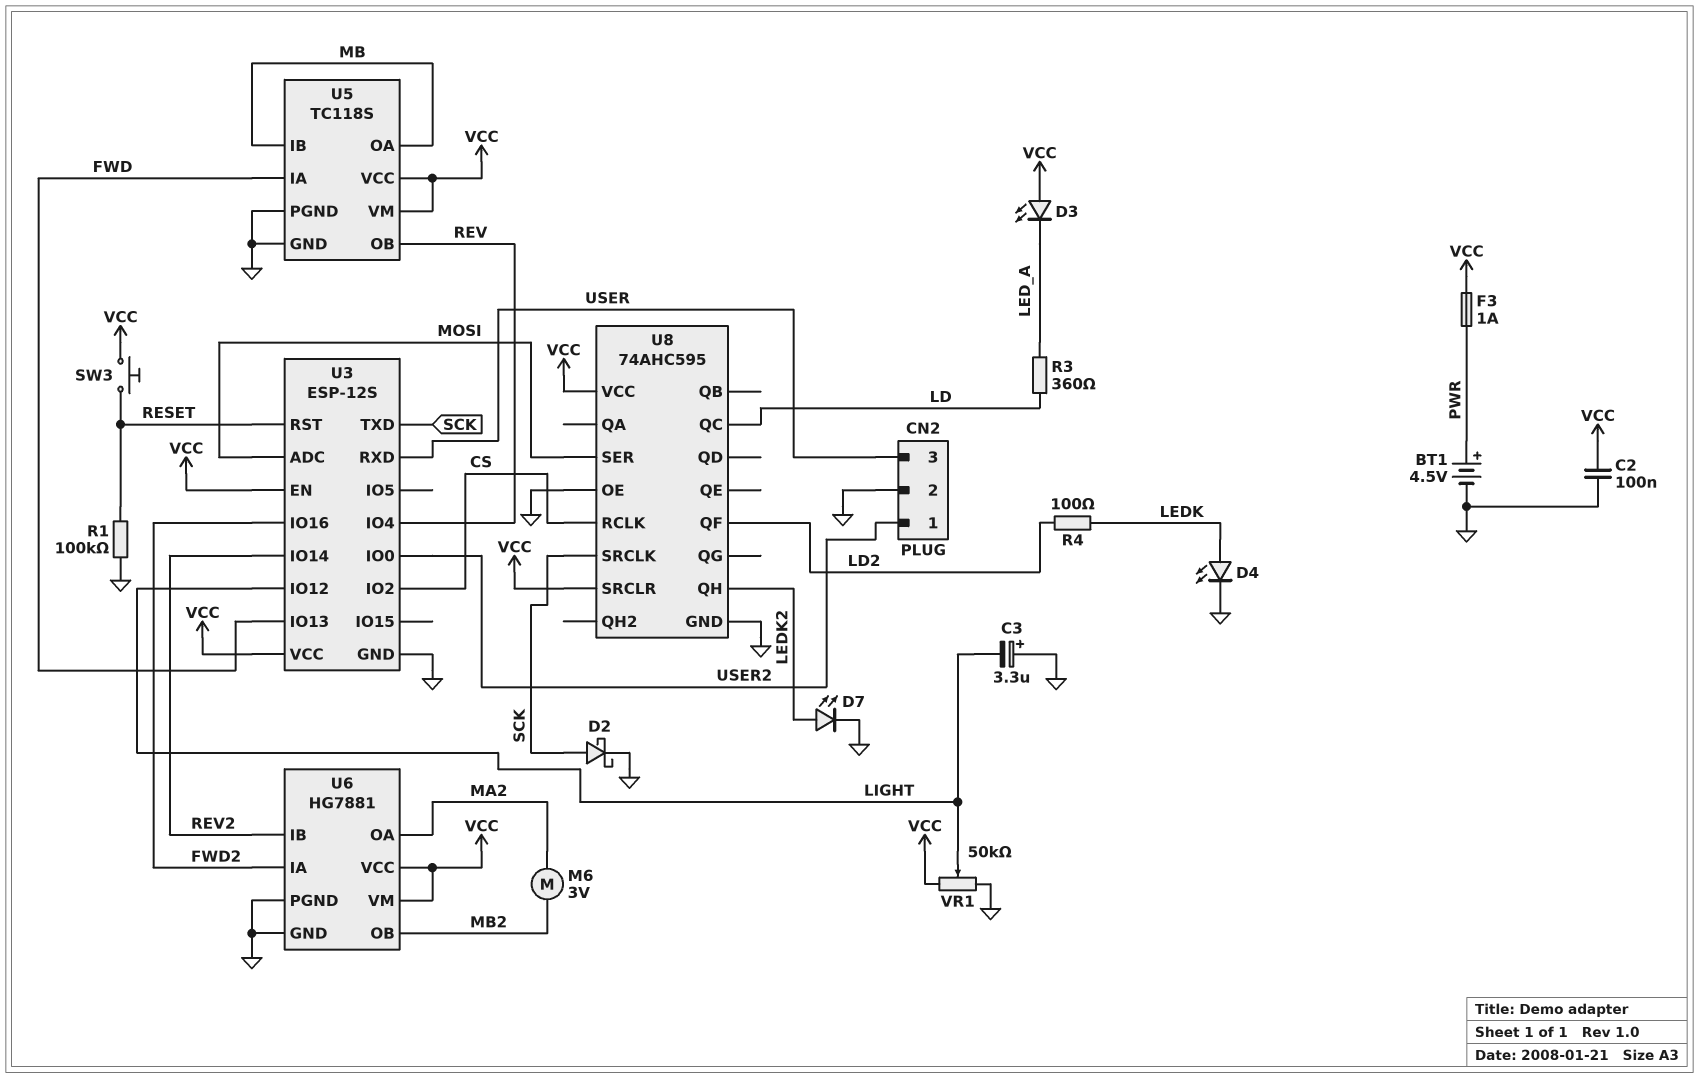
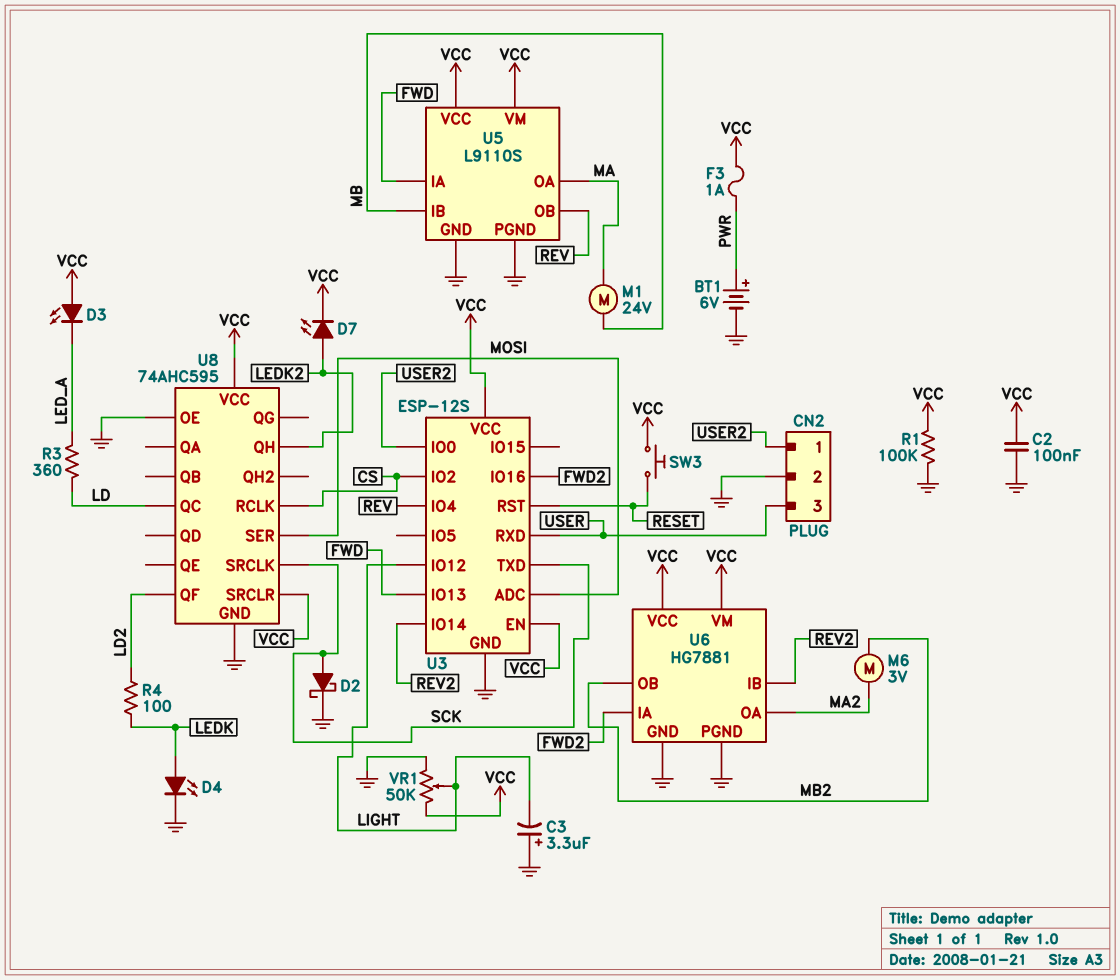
BT1: 4.5V (plus PWR, minus GND) -> 6V (plus PWR, minus GND)
D7: LED (A LEDK2, K GND) -> LED (A LEDK2, K VCC)
M1: none -> motor 24V (MA, MB)
R1: 100k (GND, RESET) -> 100k (GND, VCC)
U5: TC118S -> L9110S
U5 pin OA: MB -> MA

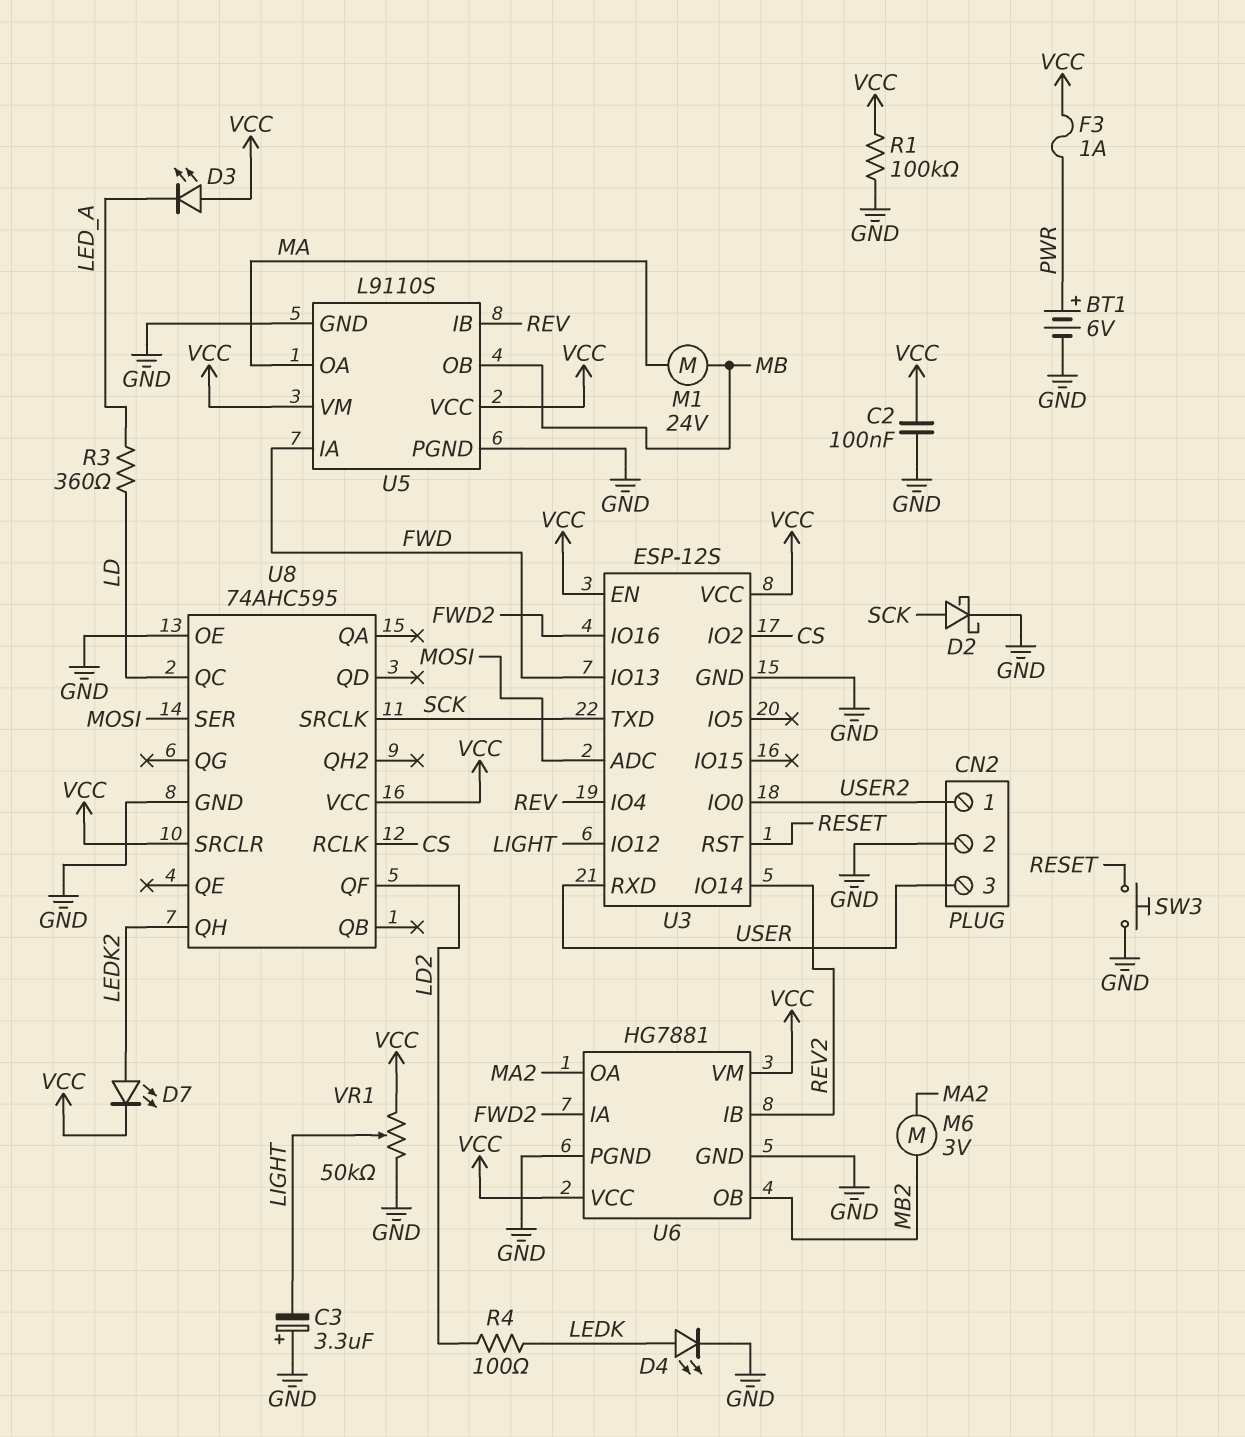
SW3: button (RESET, VCC) -> button (GND, RESET)
U5 pin IB: MB -> REV
U5 pin OB: REV -> MB

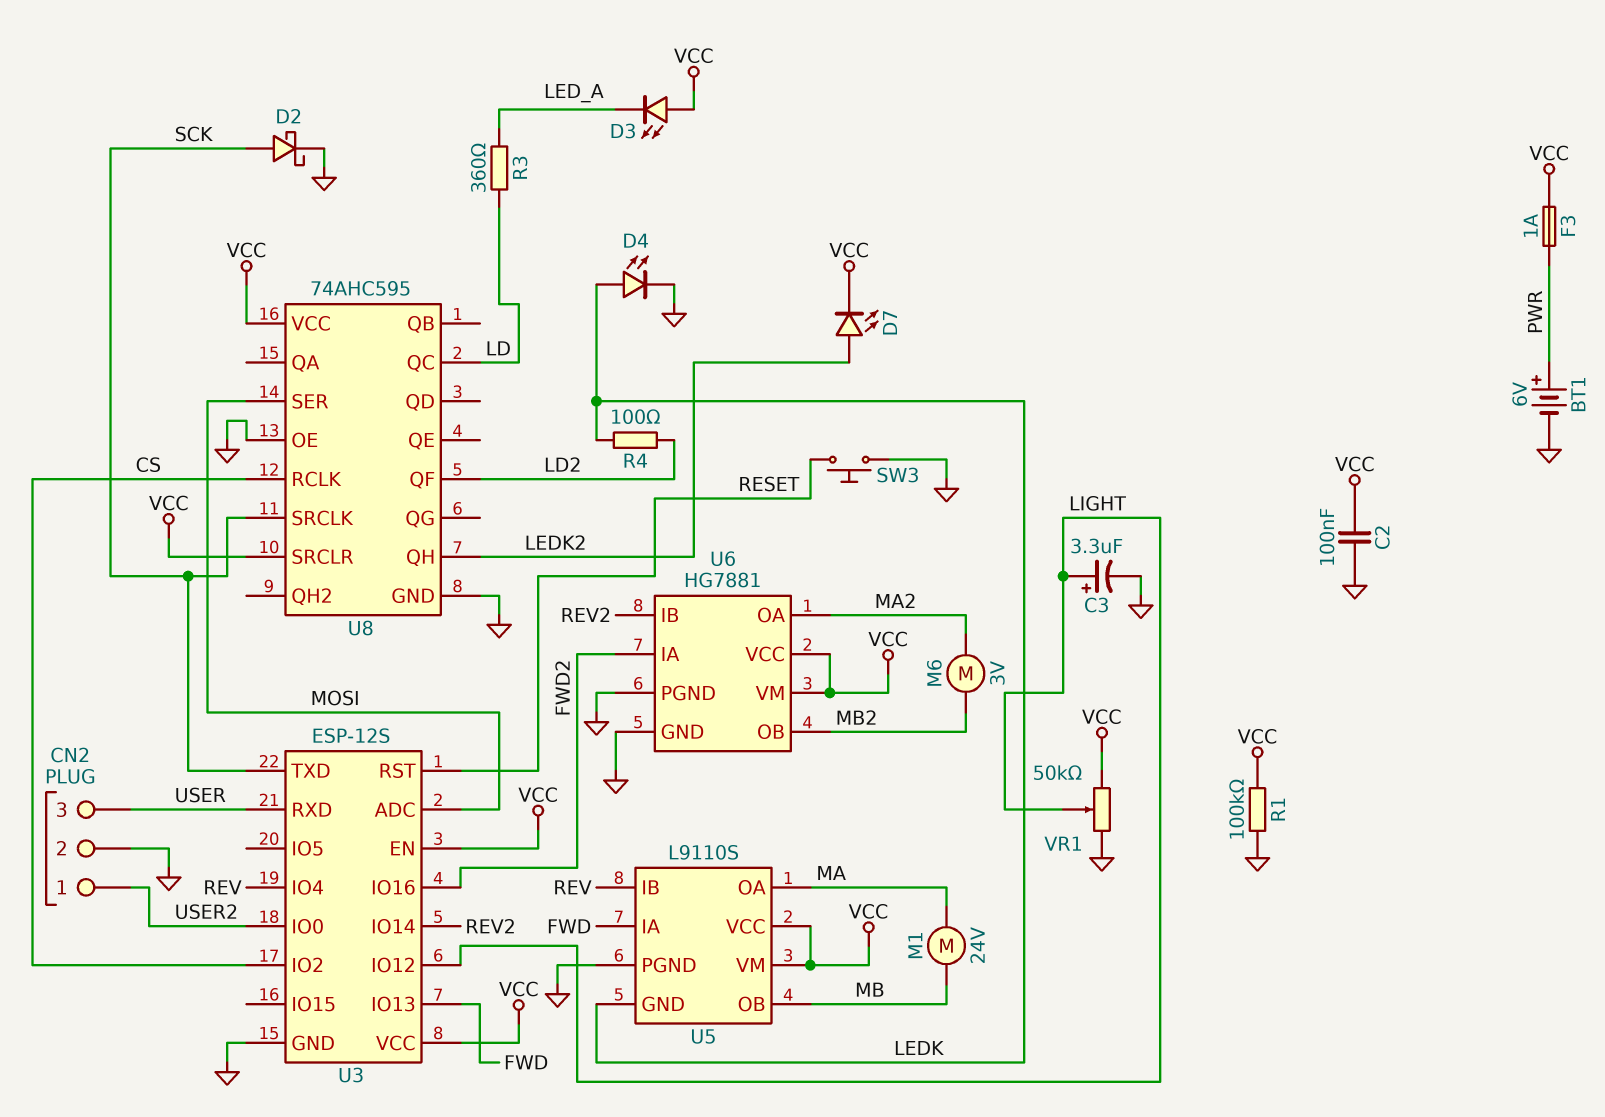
C3: 3.3uF (plus GND, minus LIGHT) -> 3.3uF (plus LIGHT, minus GND)
U5 pin GND: GND -> LEDK

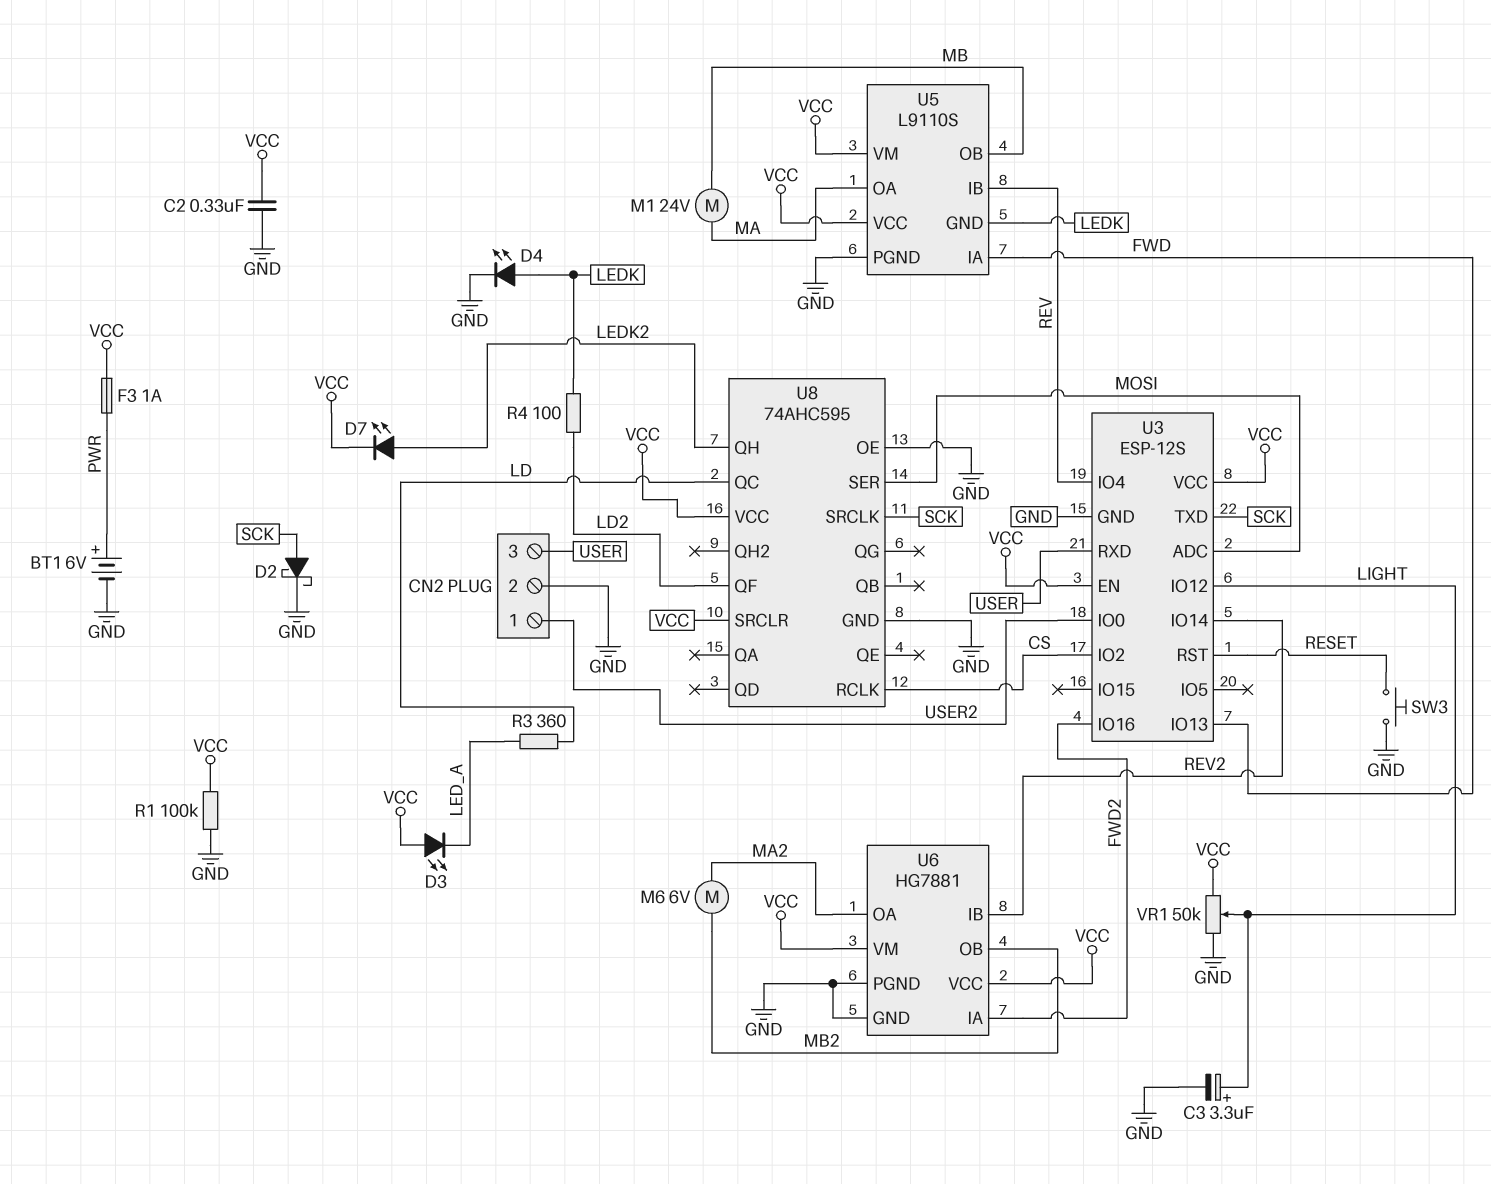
C2: 100nF (GND, VCC) -> 330nF (GND, VCC)
M6: motor 3V (MA2, MB2) -> motor 6V (MA2, MB2)

